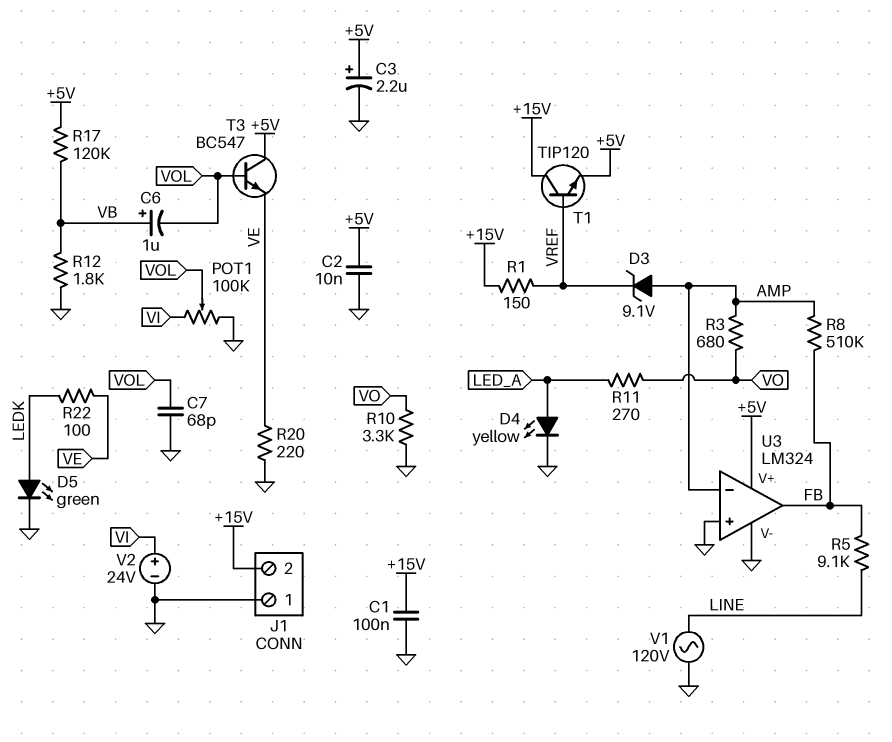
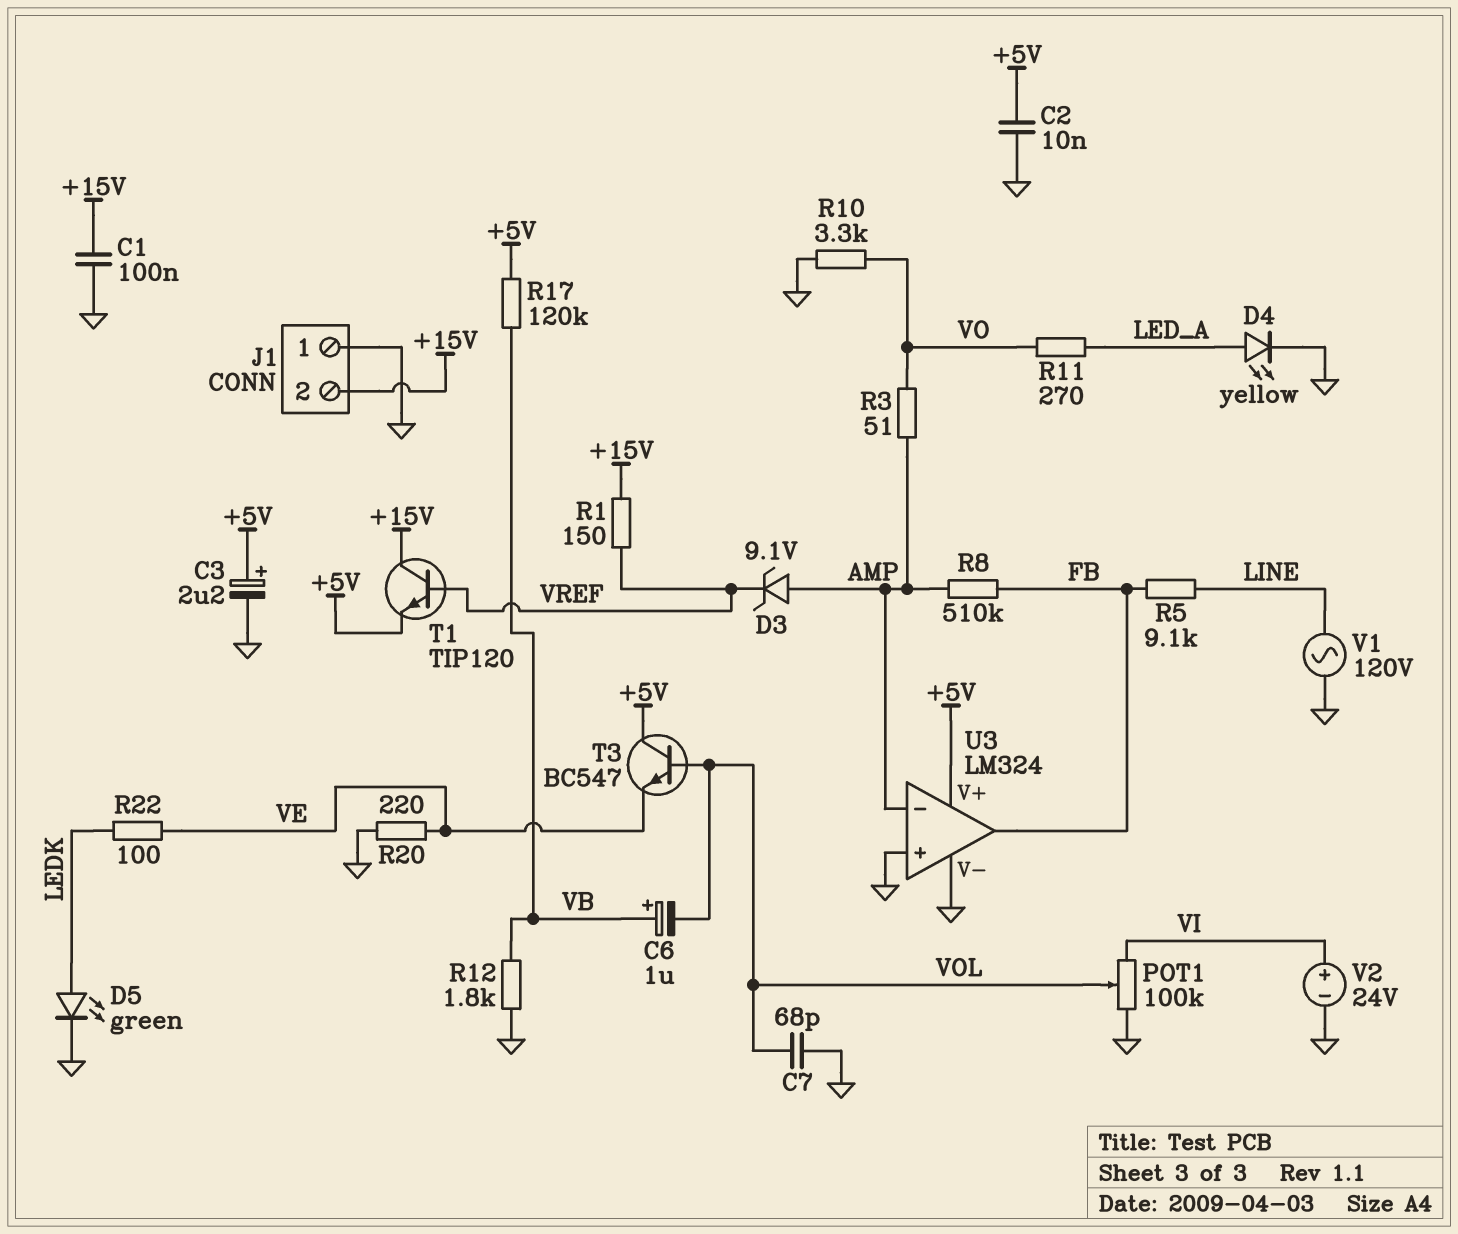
R3: 680 (AMP, VO) -> 51 (AMP, VO)

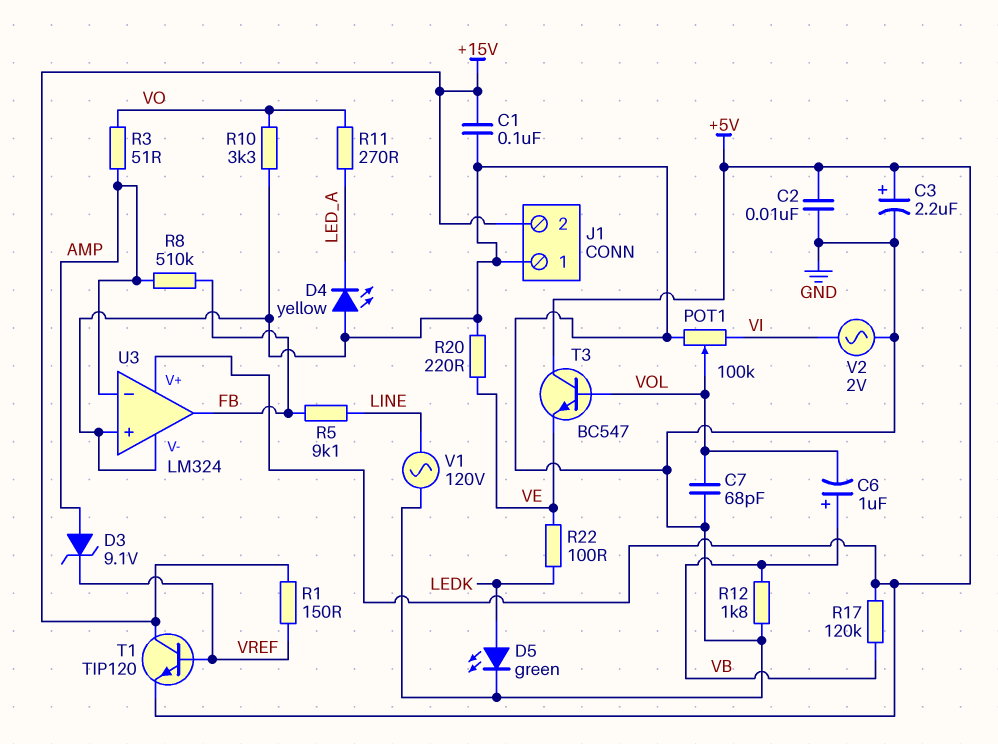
D4: LED yellow (A LED_A, K GND) -> LED yellow (A GND, K LED_A)
V2: 24V (plus VI, minus GND) -> AC 2V (GND, VI)

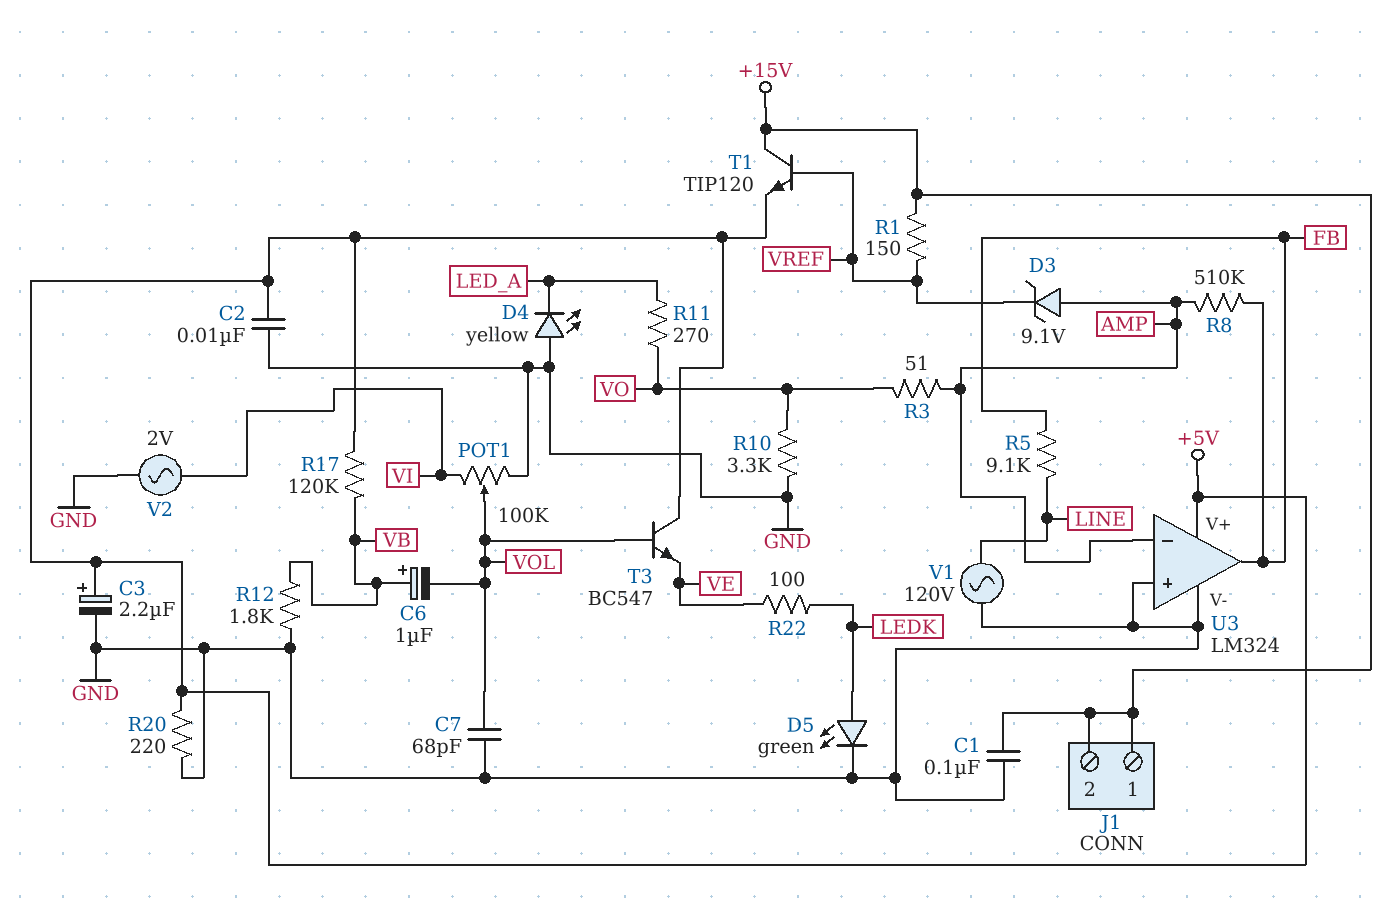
J1 pin 1: GND -> +15V
R20: 220 (GND, VE) -> 220 (+5V, GND)

